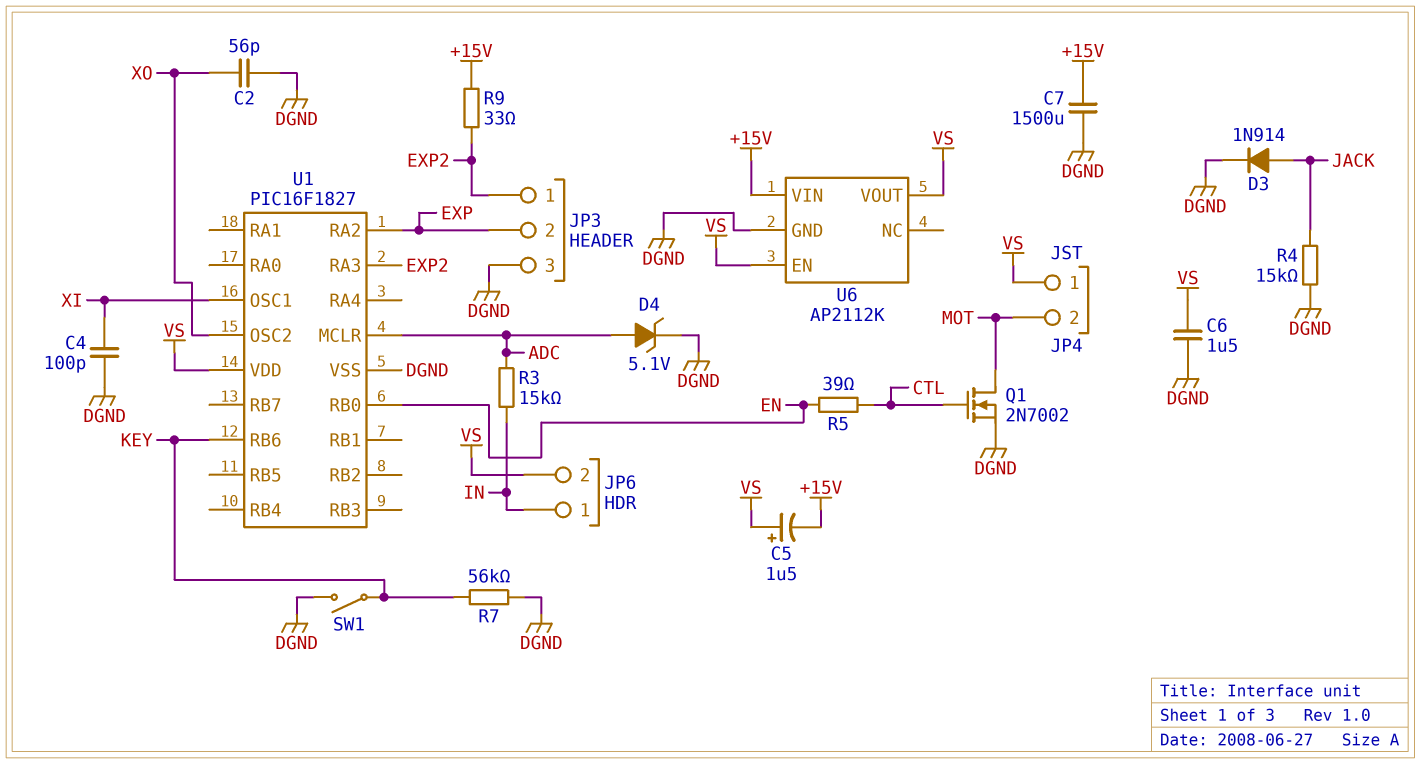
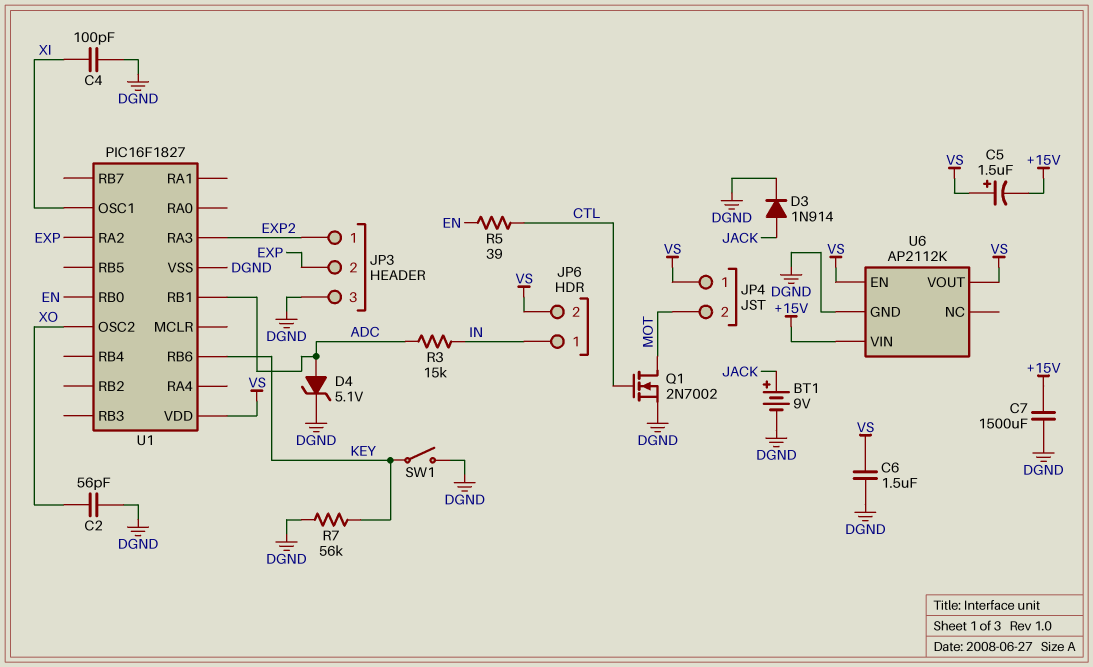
BT1: none -> 9V (plus JACK, minus DGND)
R4: 15k (DGND, JACK) -> none
R9: 33 (+15V, EXP2) -> none
U1 pin MCLR: ADC -> none
U1 pin RB1: none -> ADC

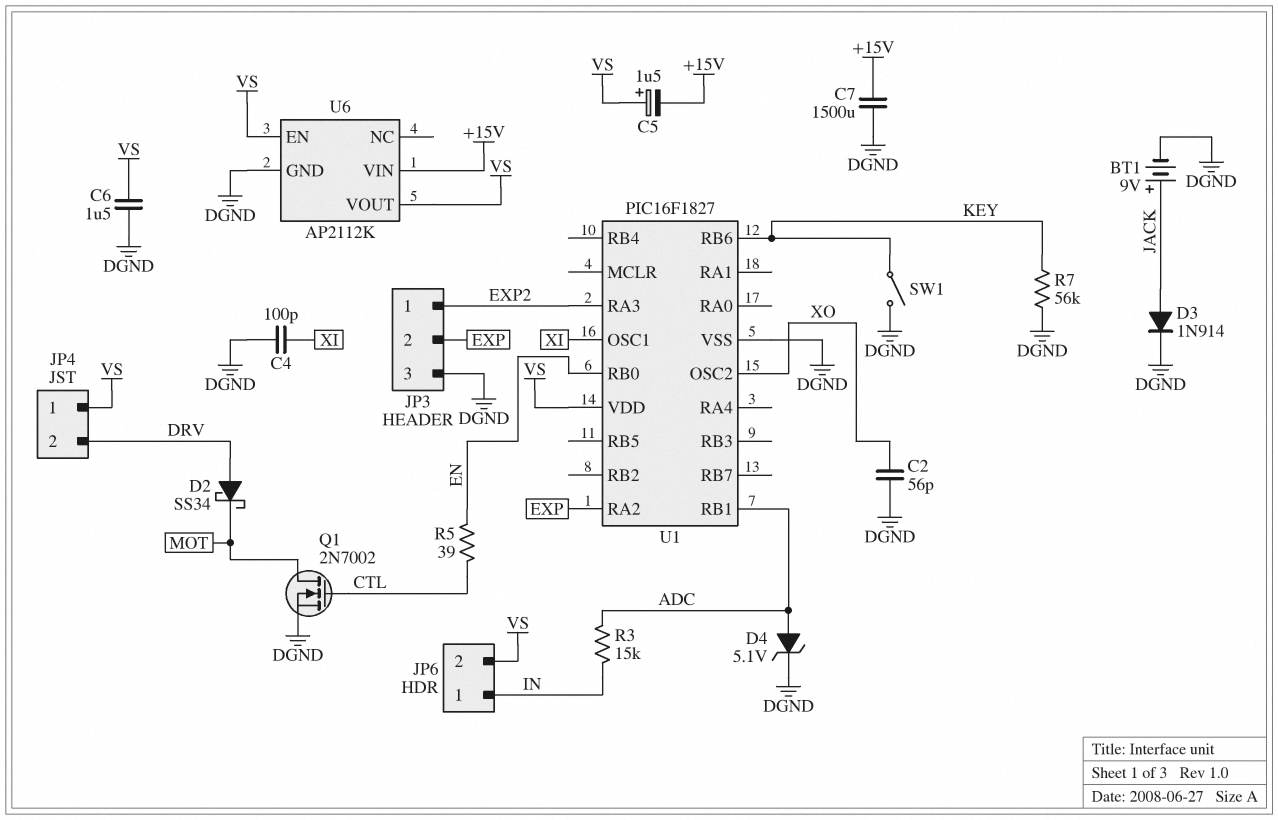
D2: none -> schottky SS34 (A DRV, K MOT)
JP4 pin 2: MOT -> DRV

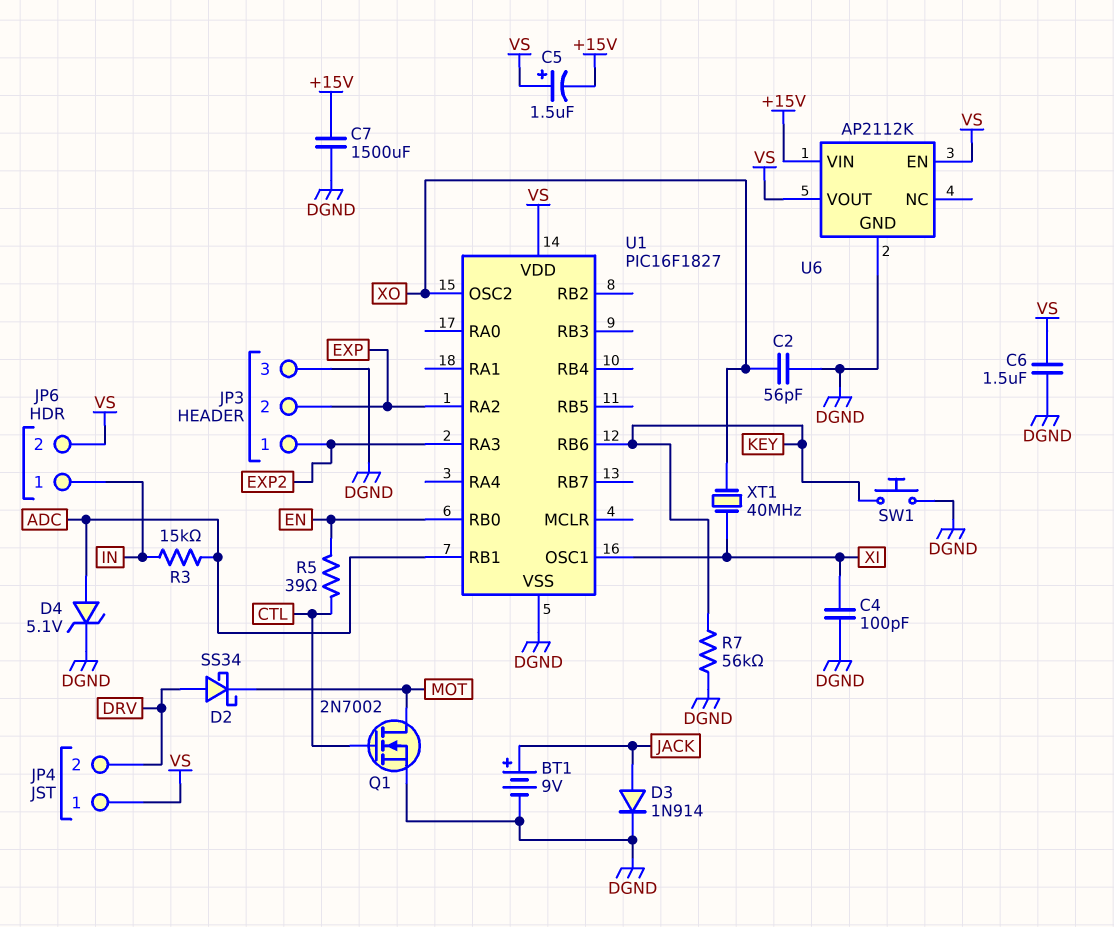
SW1: switch (DGND, KEY) -> button (DGND, KEY)
XT1: none -> 40MHz (XI, XO)

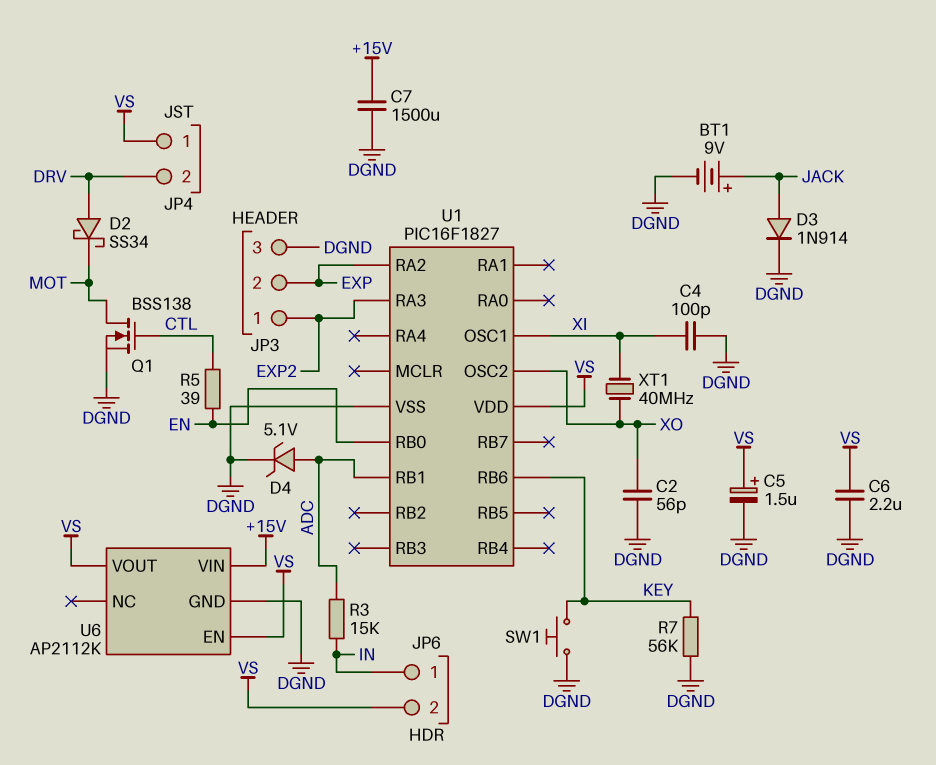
C5: 1.5uF (plus VS, minus +15V) -> 1.5uF (plus VS, minus DGND)
C6: 1.5uF (DGND, VS) -> 2.2uF (DGND, VS)
Q1: NMOS 2N7002 (G CTL, D MOT, S DGND) -> NMOS BSS138 (G CTL, D MOT, S DGND)

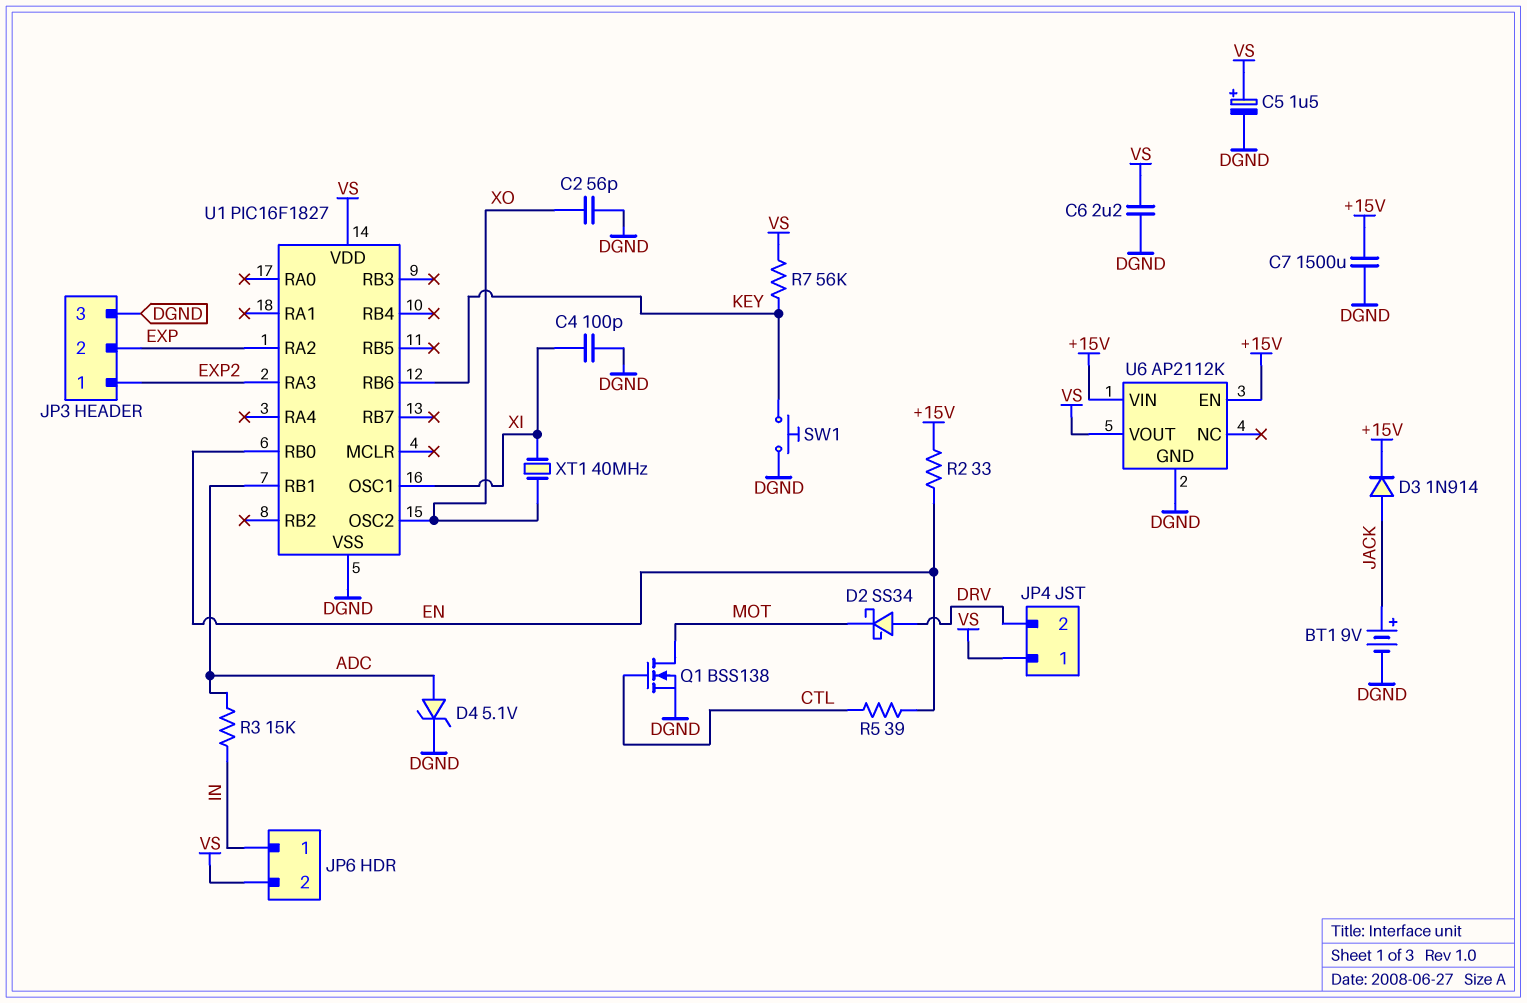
D3: diode 1N914 (A JACK, K DGND) -> diode 1N914 (A JACK, K +15V)
R2: none -> 33 (+15V, EN)
R7: 56k (DGND, KEY) -> 56k (KEY, VS)
U6 pin EN: VS -> +15V

